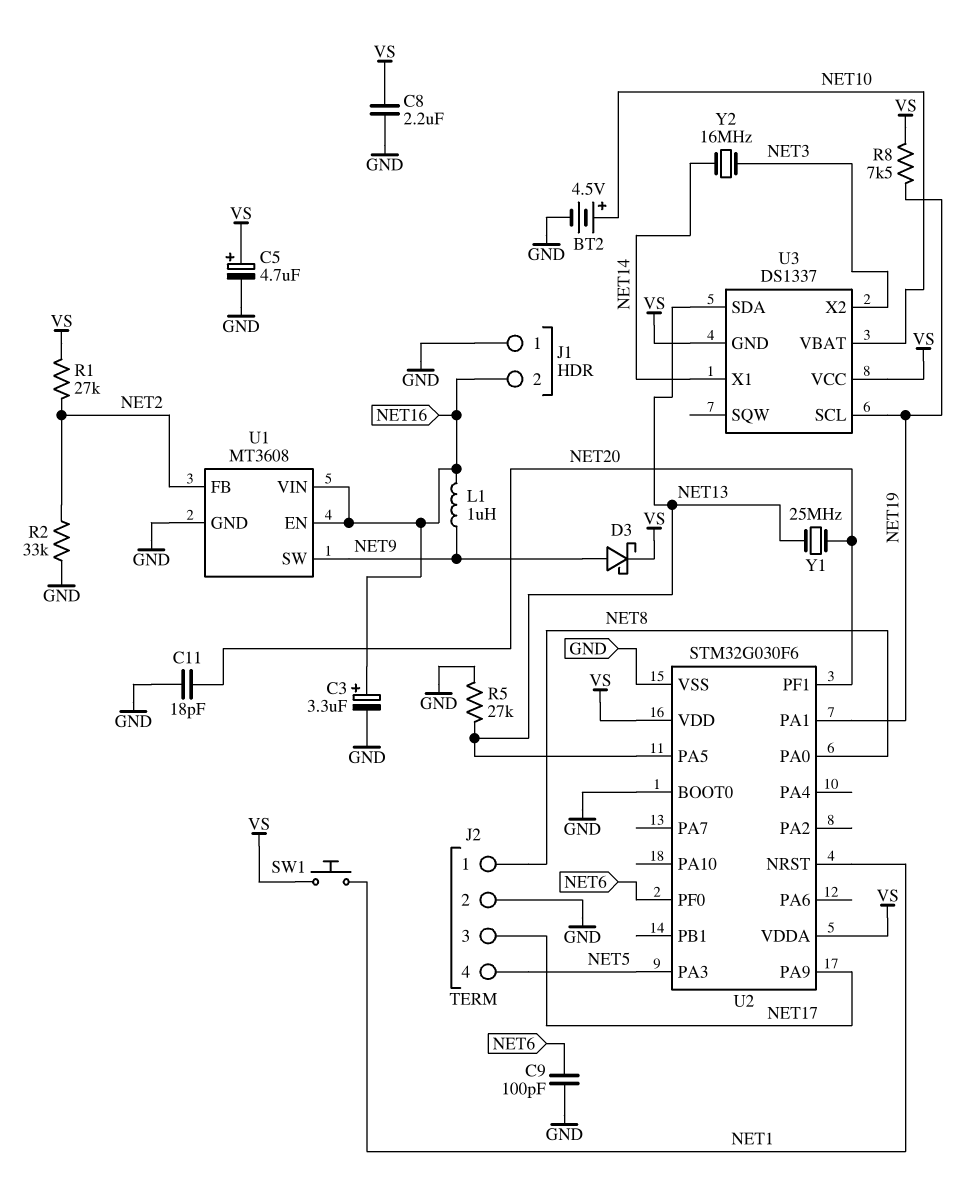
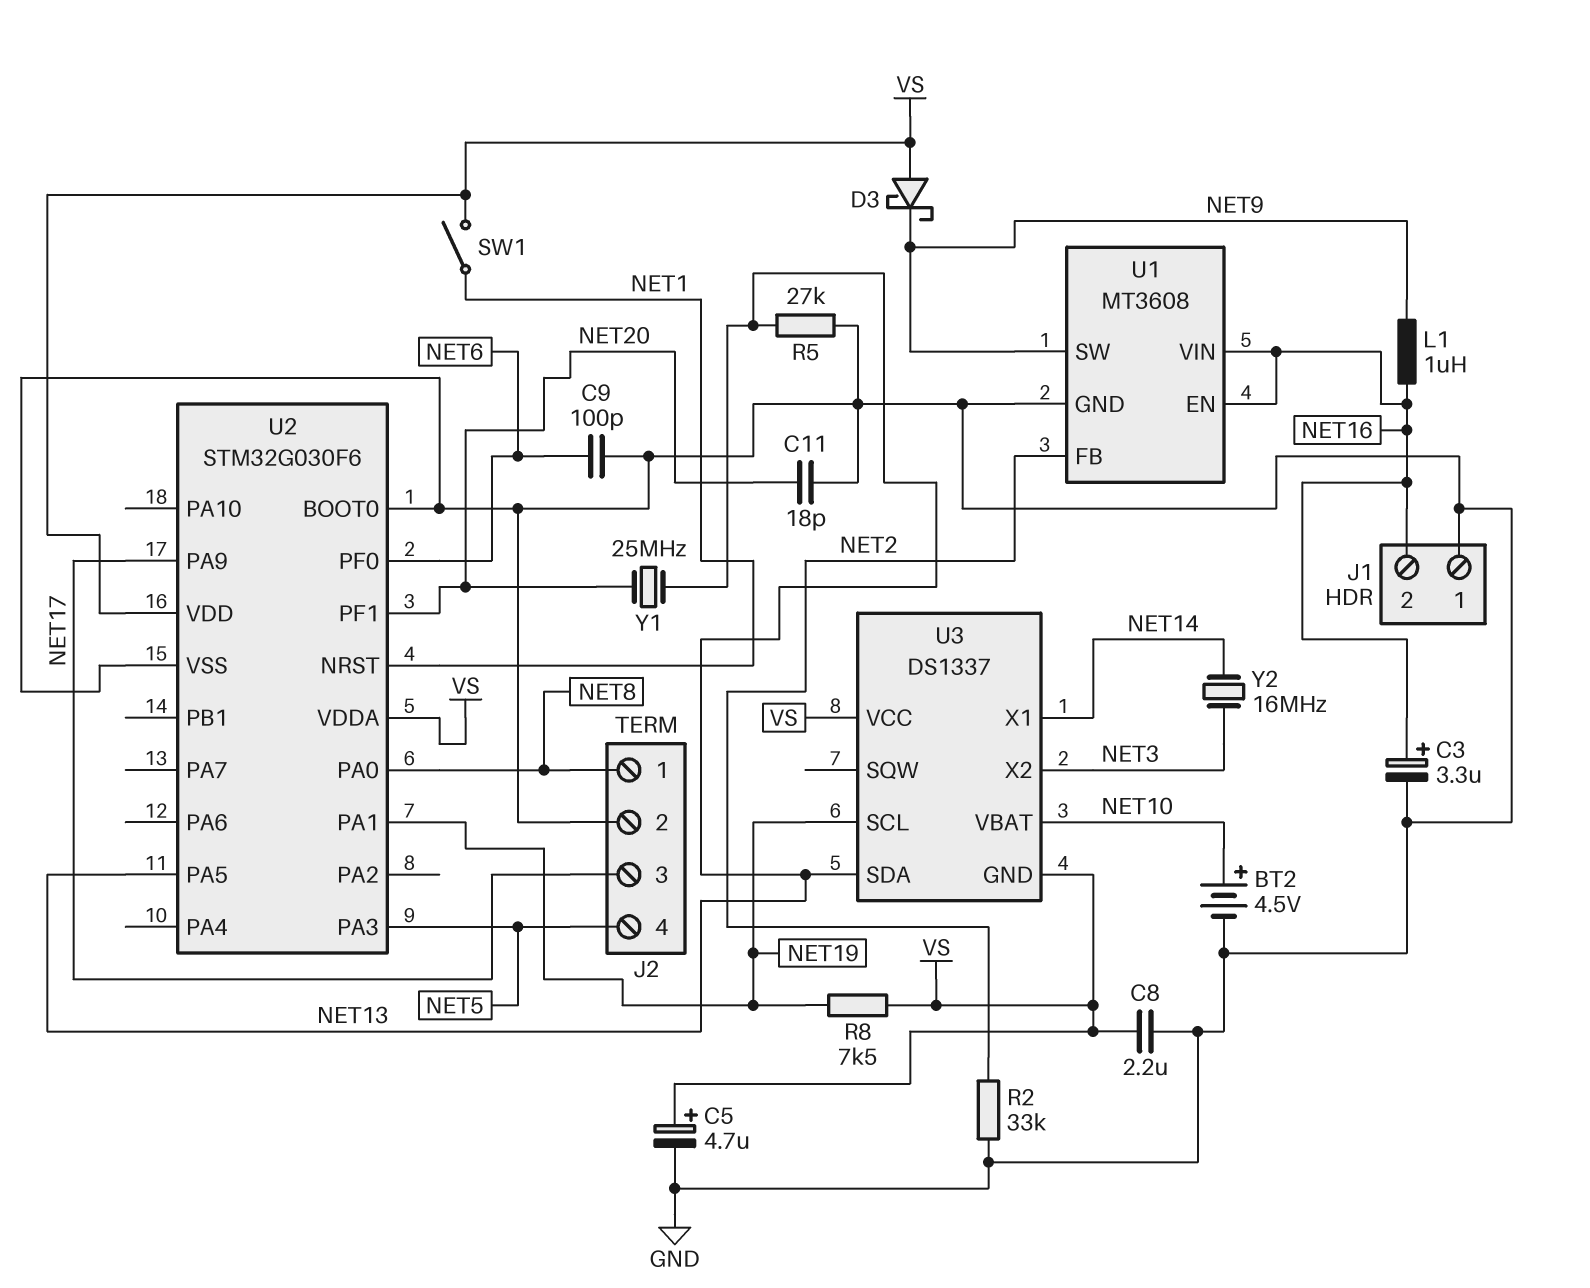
D3: schottky (A NET9, K VS) -> schottky (A VS, K NET9)
R1: 27k (NET2, VS) -> none
SW1: button (NET1, VS) -> switch (NET1, VS)

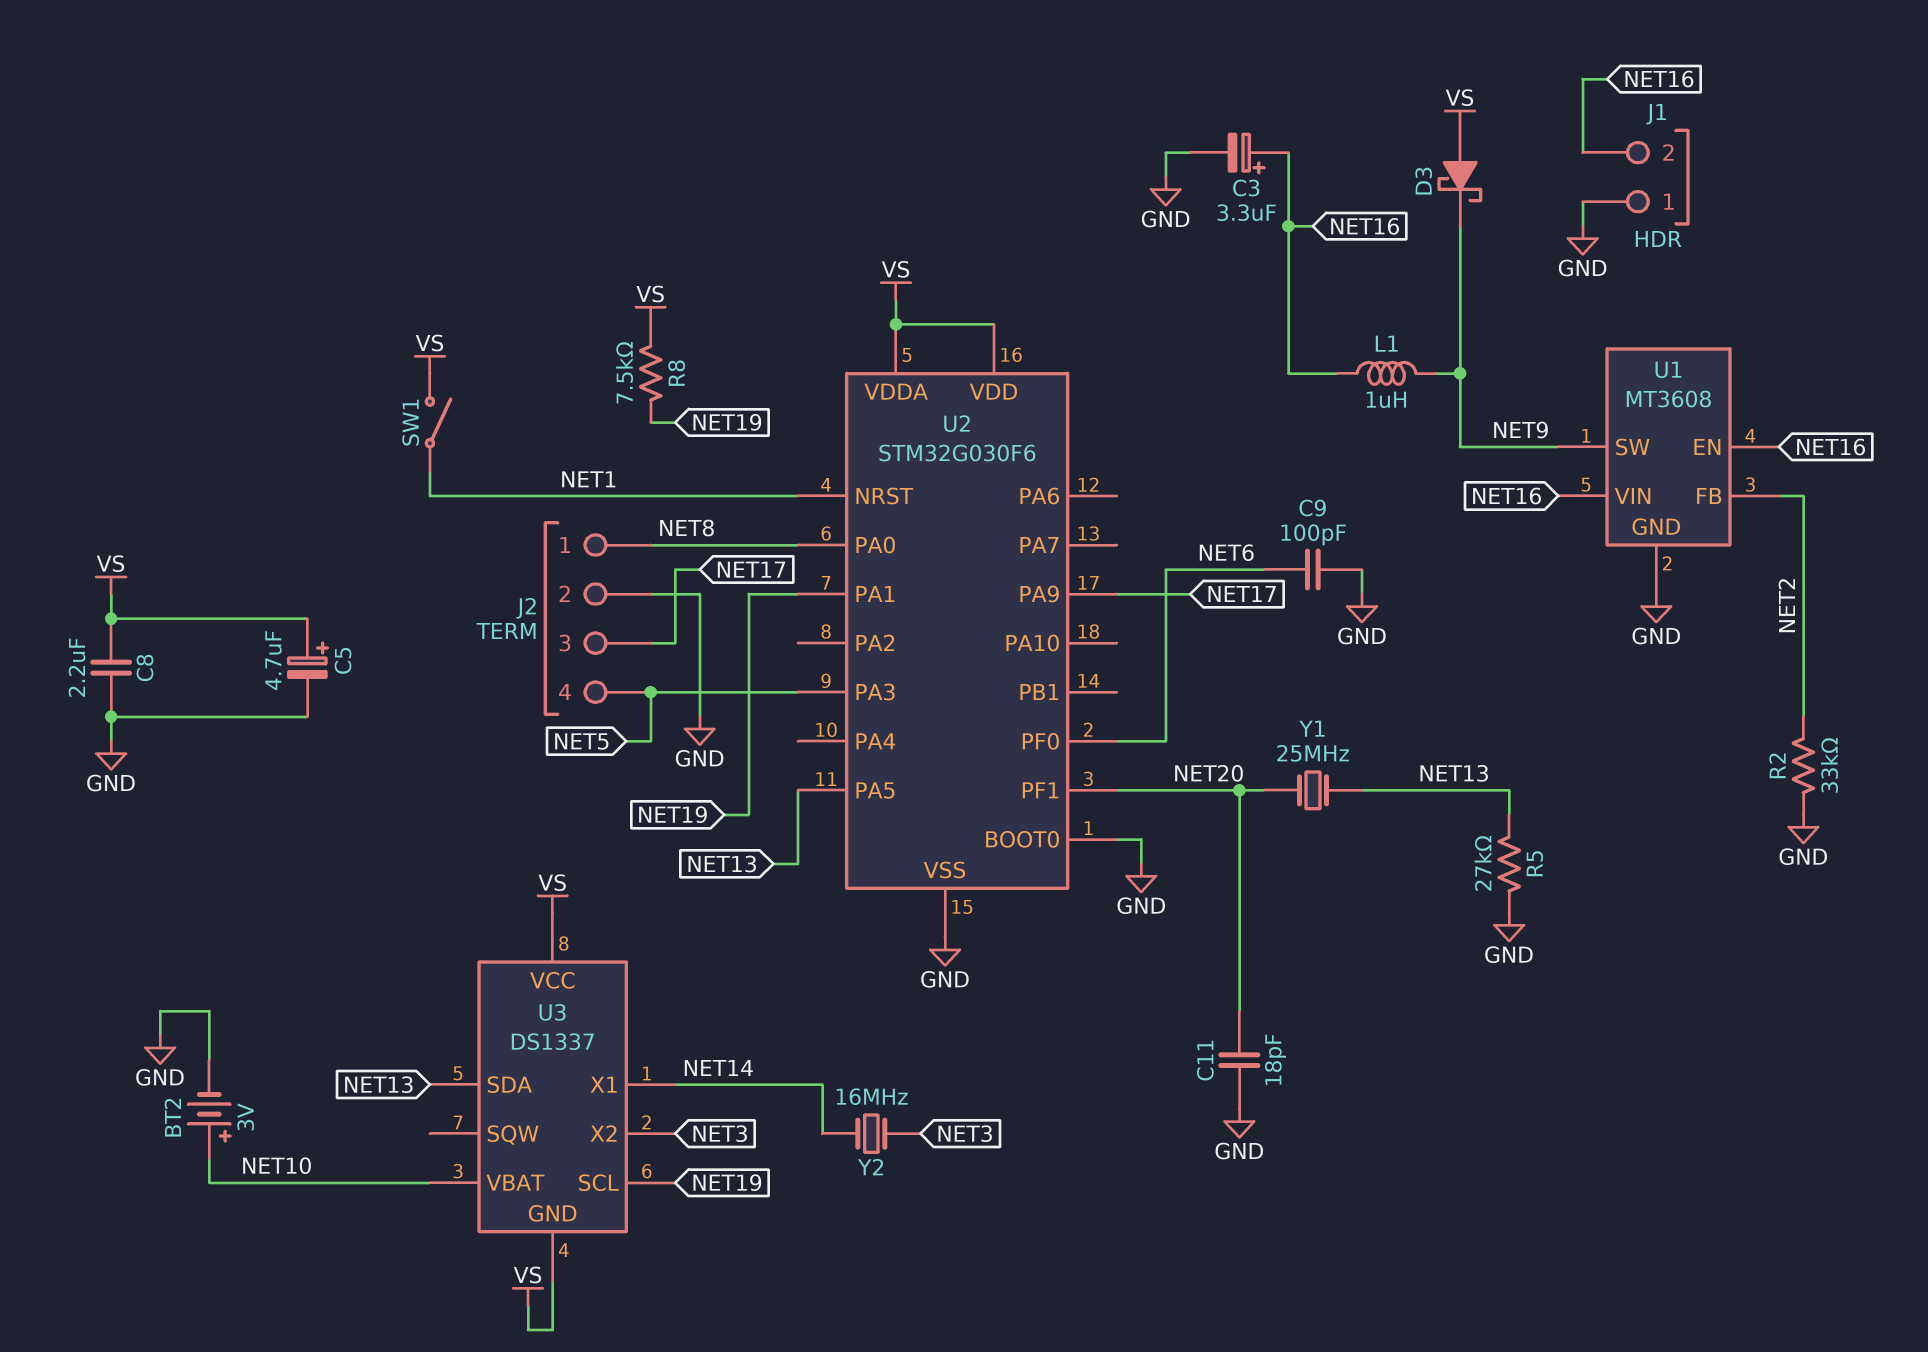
BT2: 4.5V (plus NET10, minus GND) -> 3V (plus NET10, minus GND)

